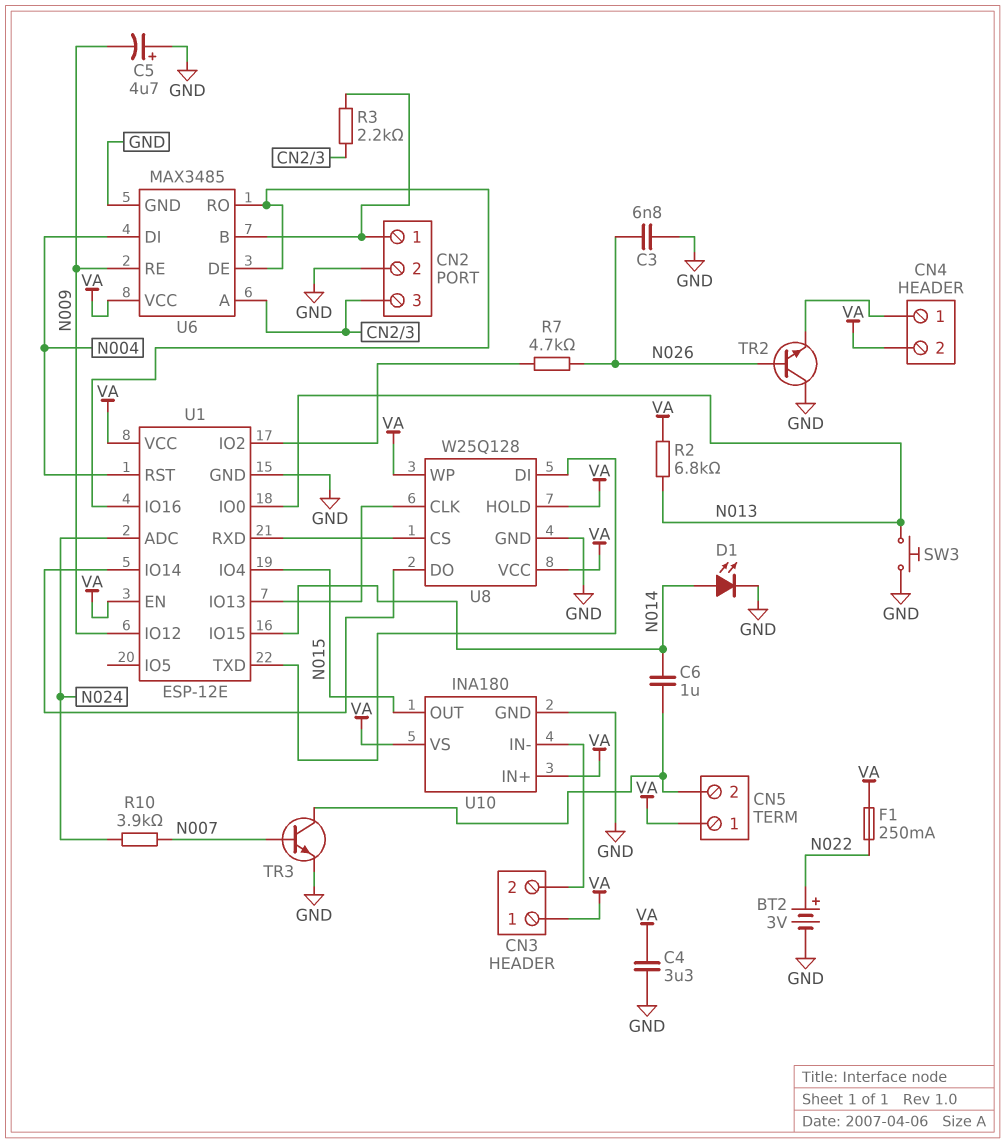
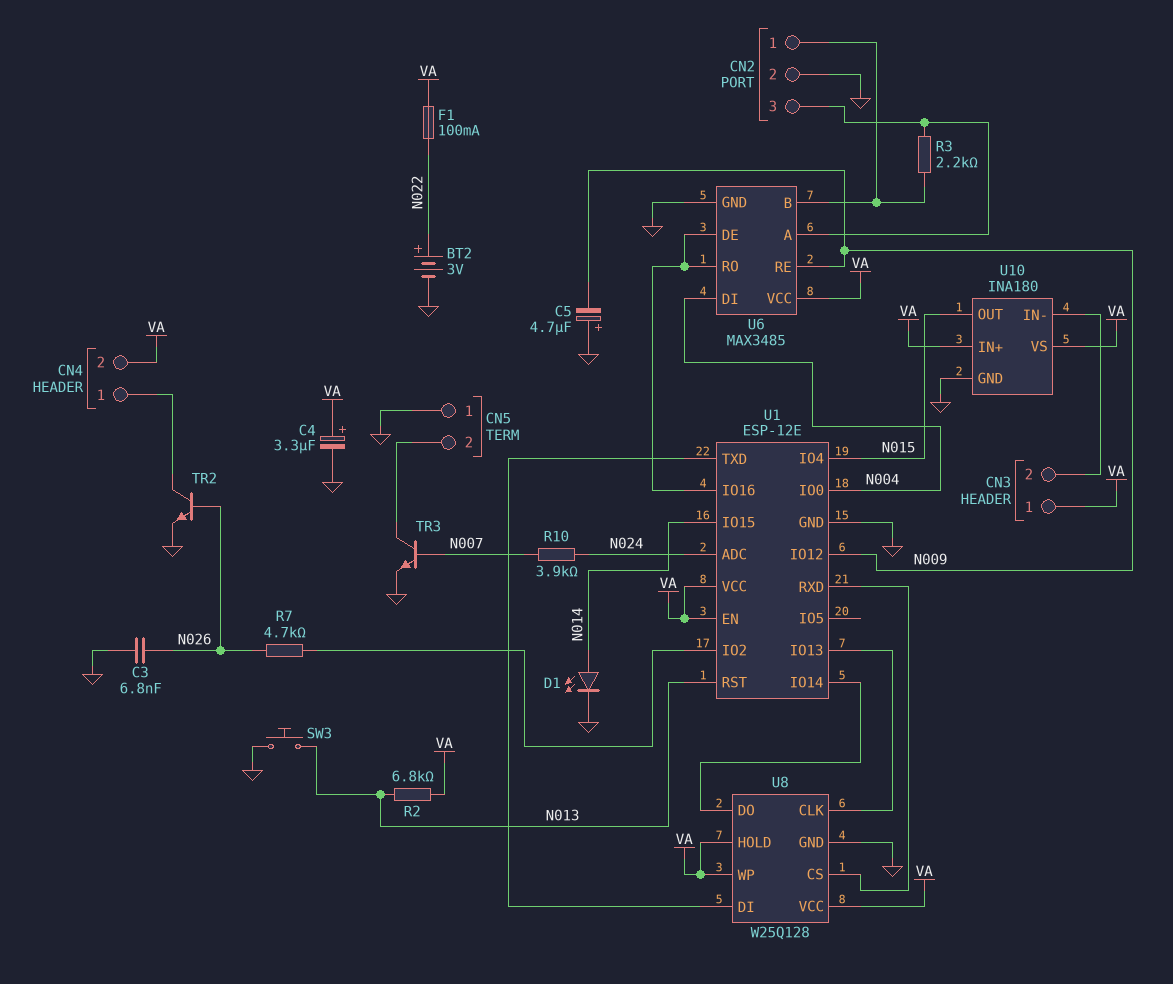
C4: 3.3uF (GND, VA) -> 3.3uF (plus VA, minus GND)
C6: 1uF (CN5/2, N014) -> none
CN5 pin 1: VA -> GND
F1: 250mA (N022, VA) -> 100mA (N022, VA)
TR2: NPN (B N026, C GND, E CN4/1) -> NPN (B N026, C CN4/1, E GND)
U1 pin IO0: N013 -> N004
U1 pin RST: N004 -> N013

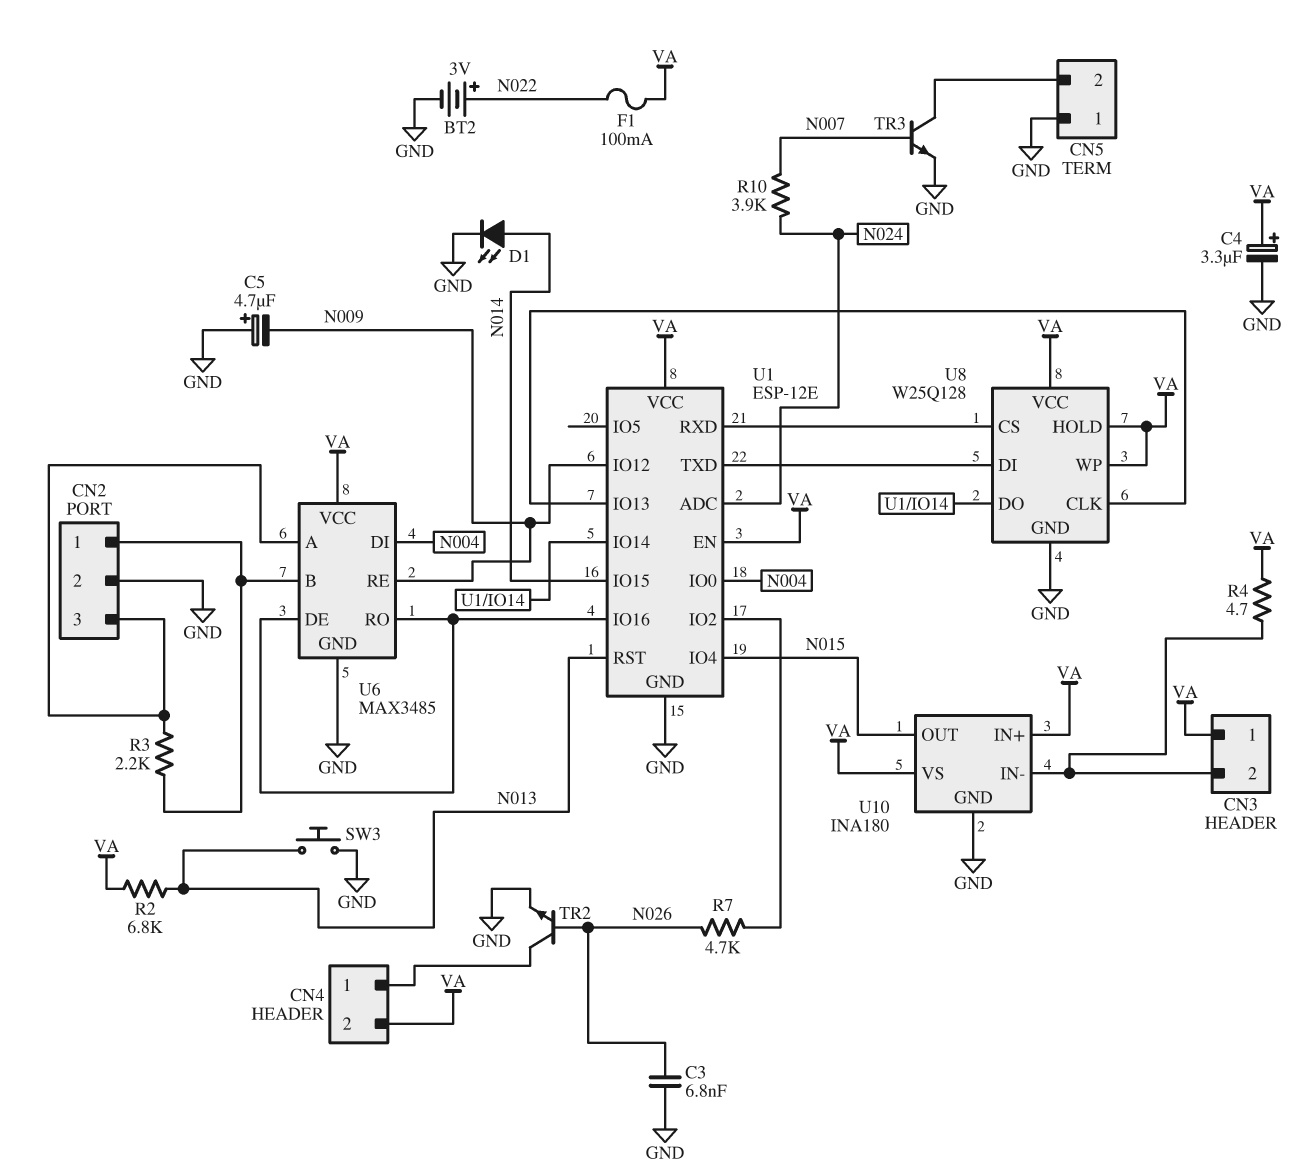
R4: none -> 4.7 (CN3/2, VA)

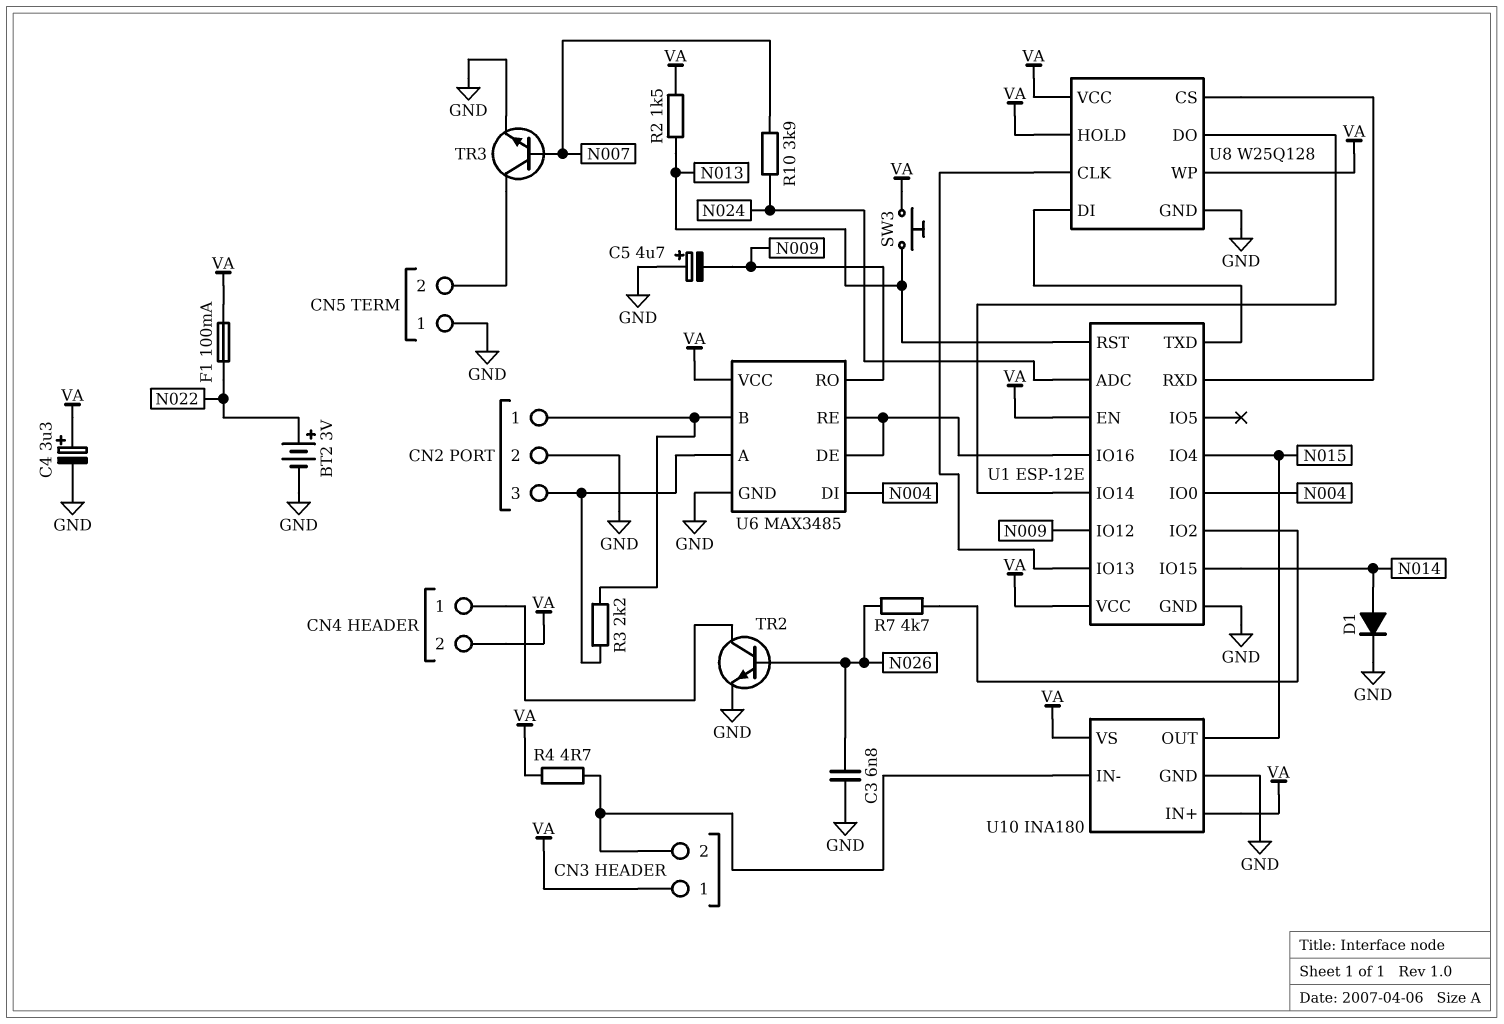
D1: LED (A N014, K GND) -> diode (A N014, K GND)
R2: 6.8k (N013, VA) -> 1.5k (N013, VA)
SW3: button (GND, N013) -> button (N013, VA)
U6 pin RE: N009 -> U1/IO16
U6 pin RO: U1/IO16 -> N009

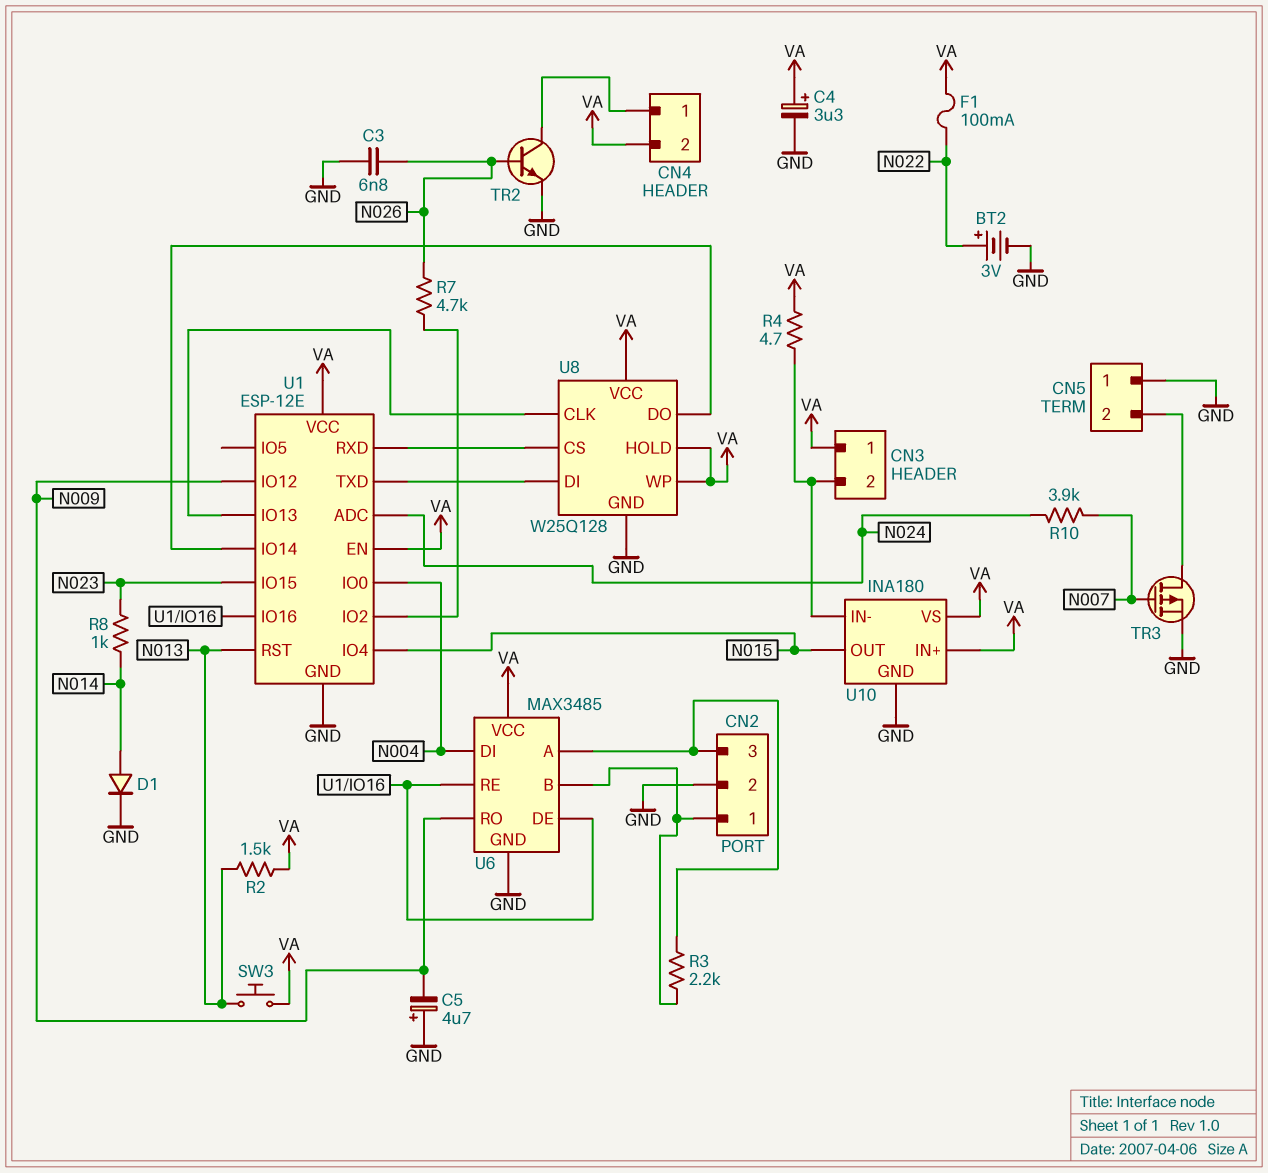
R8: none -> 1k (N014, N023)
TR3: NPN (B N007, C CN5/2, E GND) -> PMOS (G N007, D CN5/2, S GND)
U1 pin IO15: N014 -> N023

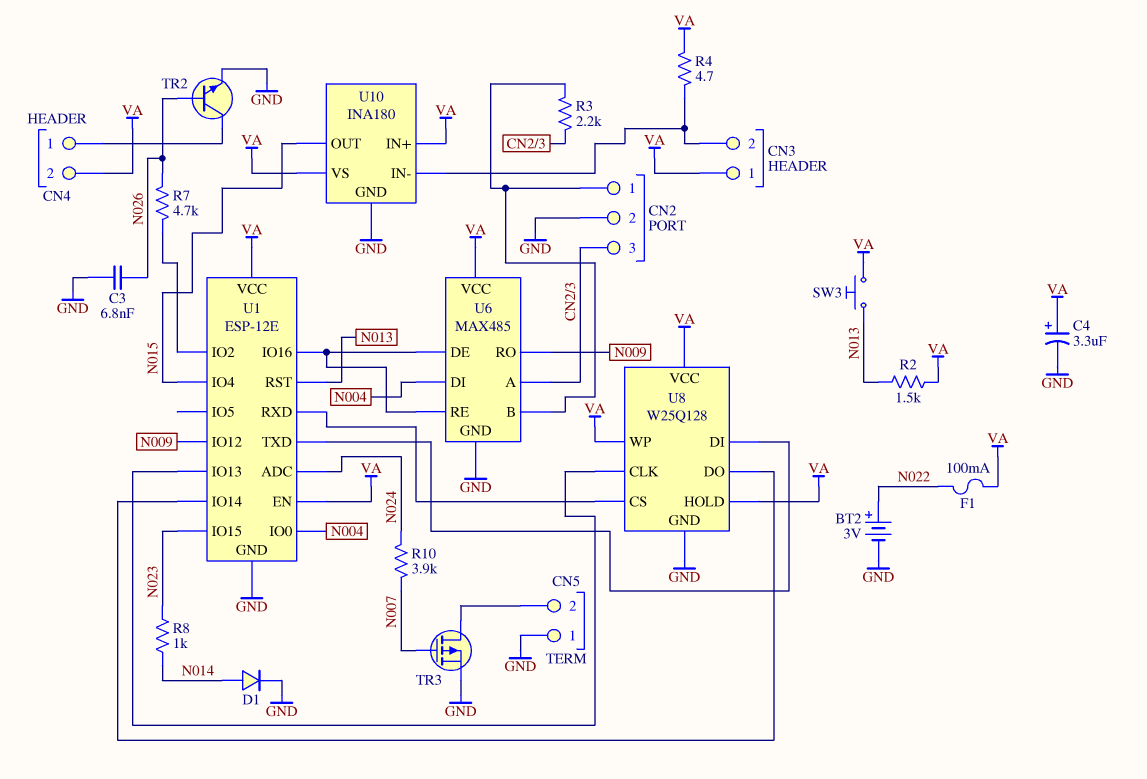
C5: 4.7uF (plus GND, minus N009) -> none
U6: MAX3485 -> MAX485

